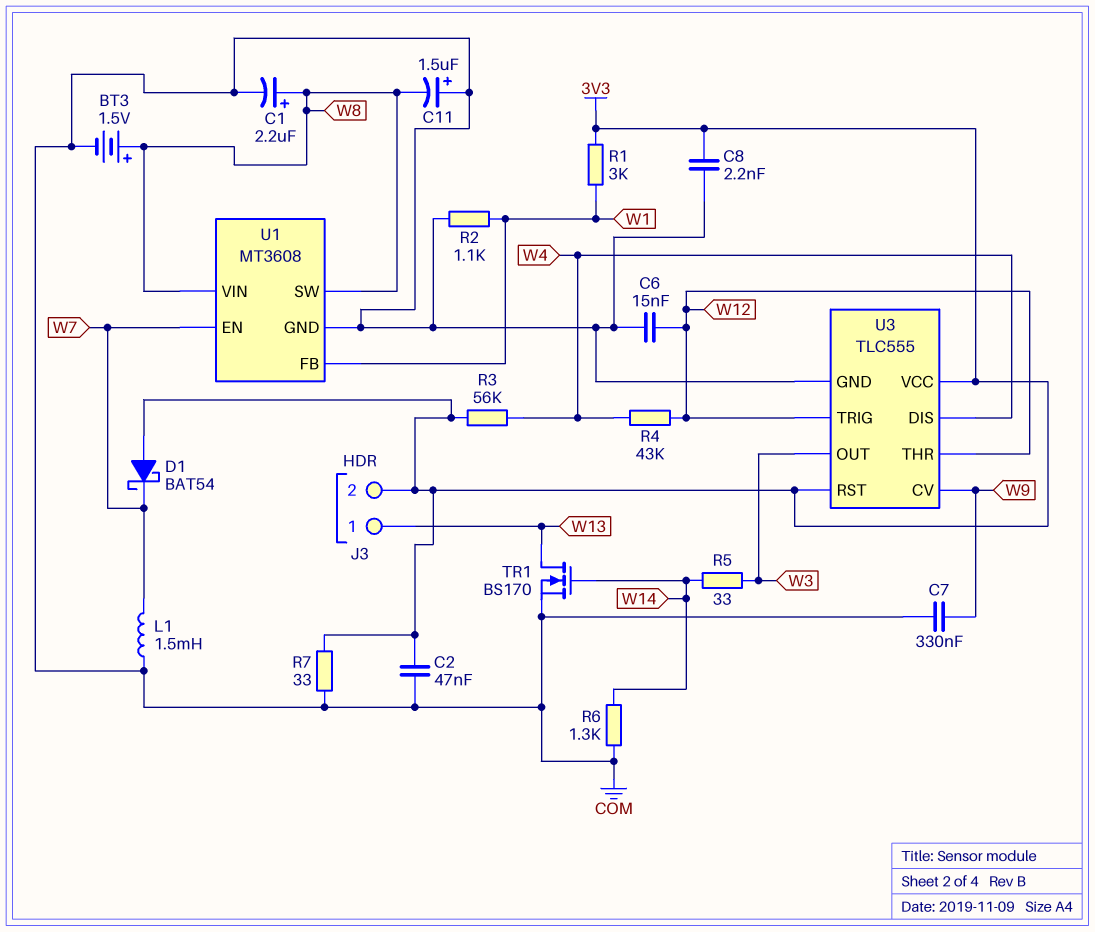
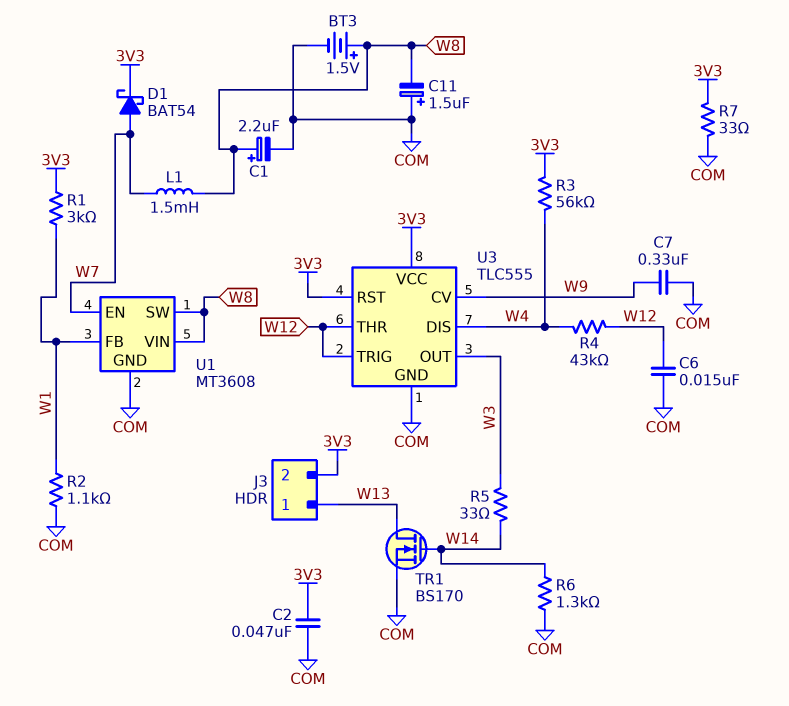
C8: 2.2nF (3V3, COM) -> none
D1: schottky BAT54 (A 3V3, K W7) -> schottky BAT54 (A W7, K 3V3)
L1: 1.5mH (COM, W7) -> 1.5mH (W7, W8)

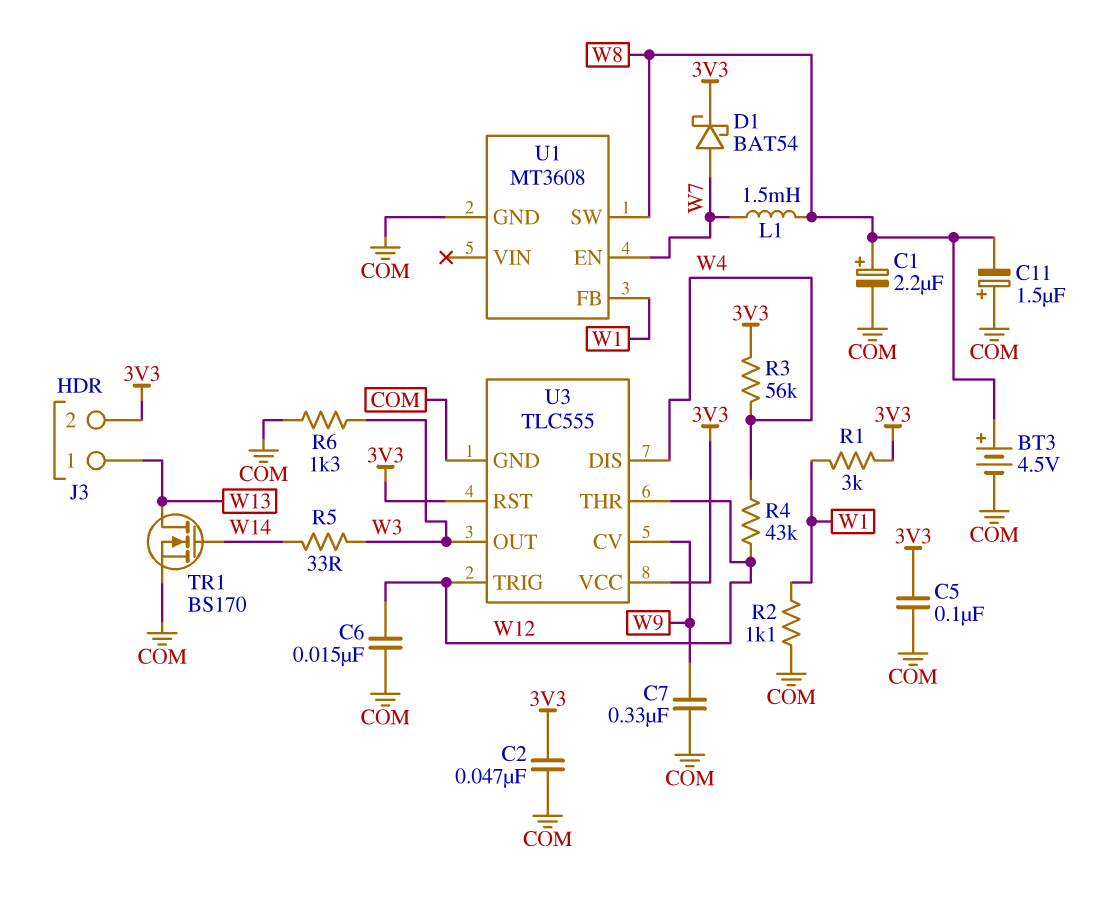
BT3: 1.5V (plus W8, minus COM) -> 4.5V (plus W8, minus COM)
C5: none -> 100nF (3V3, COM)
R6: 1.3k (COM, W14) -> 1.3k (COM, W3)
R7: 33 (3V3, COM) -> none
U1 pin VIN: W8 -> none

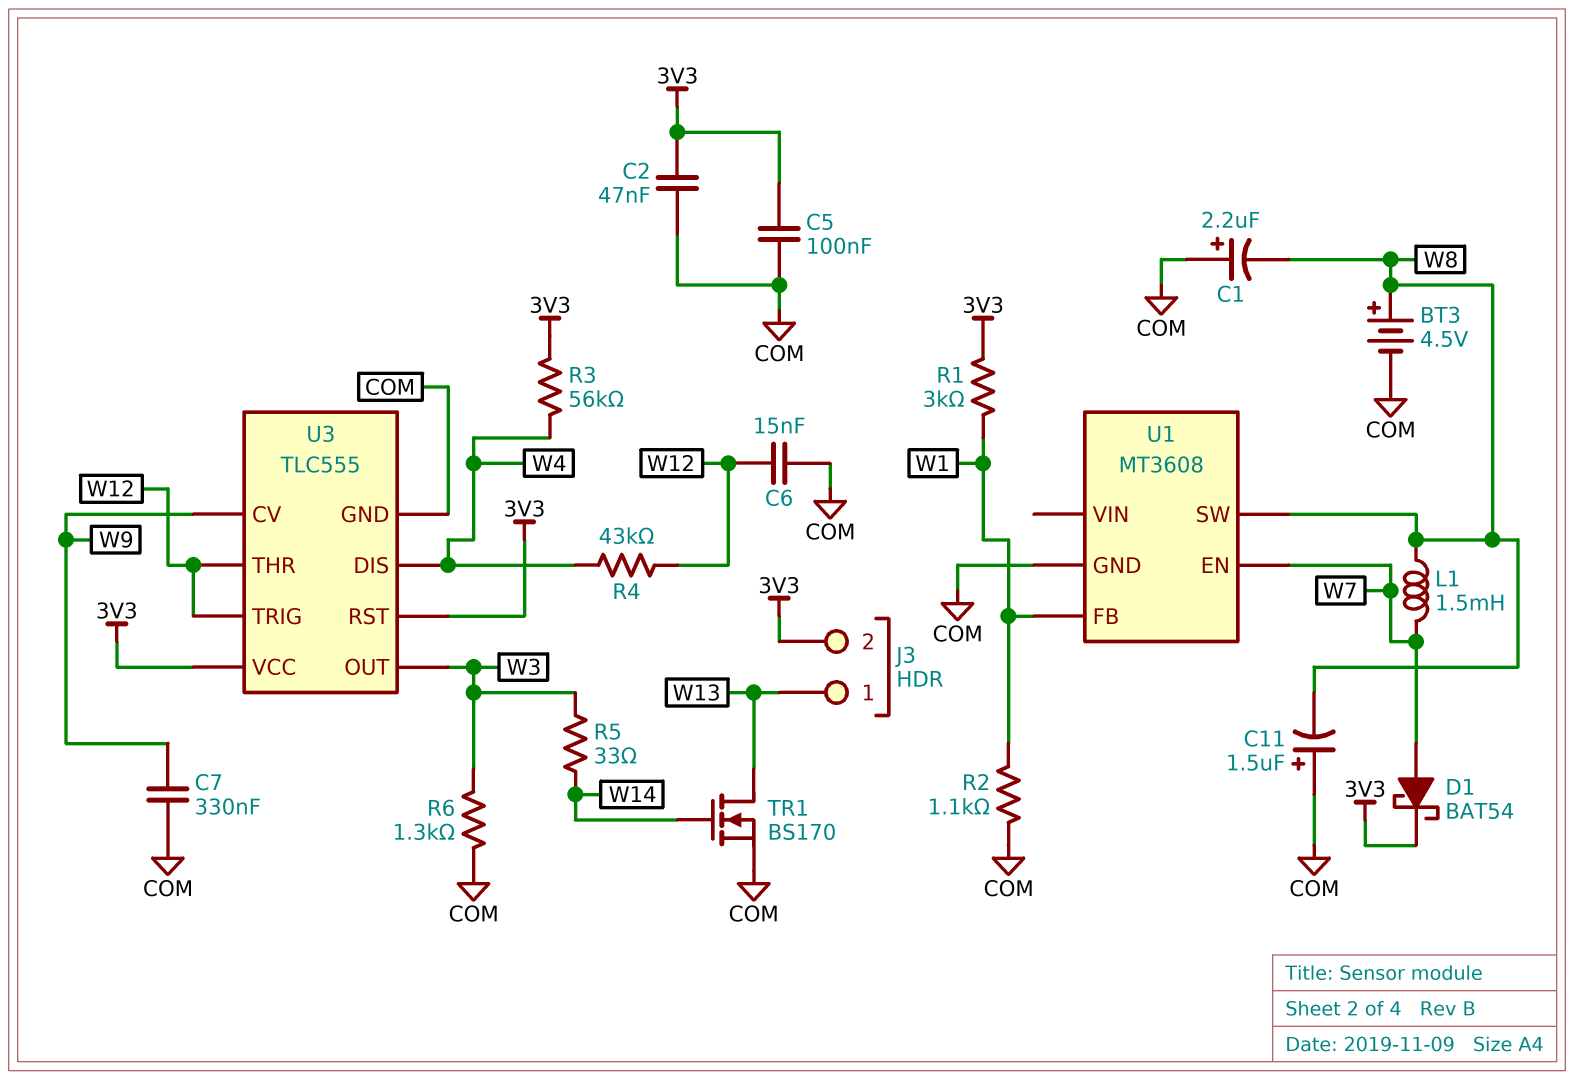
C1: 2.2uF (plus W8, minus COM) -> 2.2uF (plus COM, minus W8)

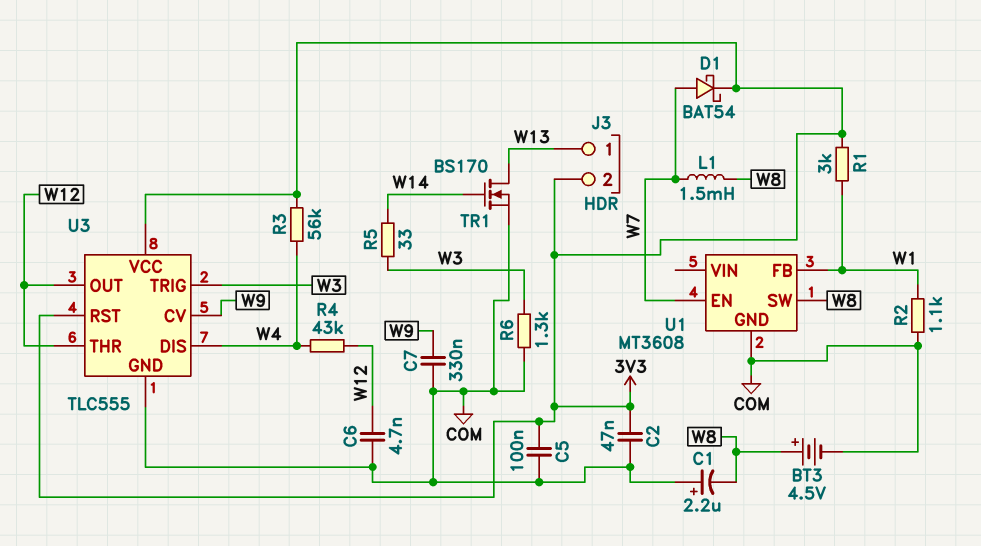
C6: 15nF (COM, W12) -> 4.7nF (COM, W12)
C11: 1.5uF (plus COM, minus W8) -> none
U3 pin OUT: W3 -> W12
U3 pin TRIG: W12 -> W3

